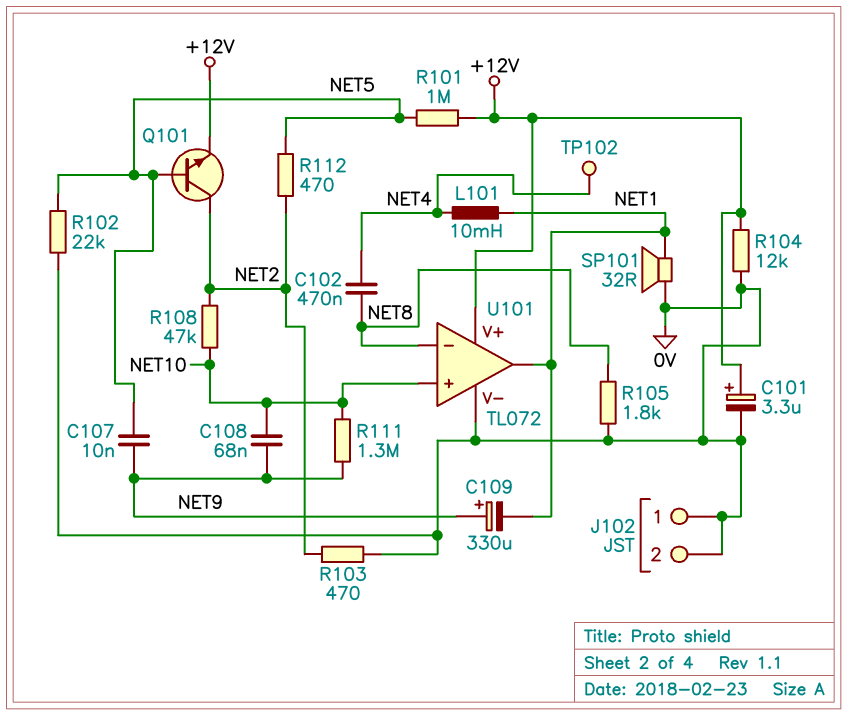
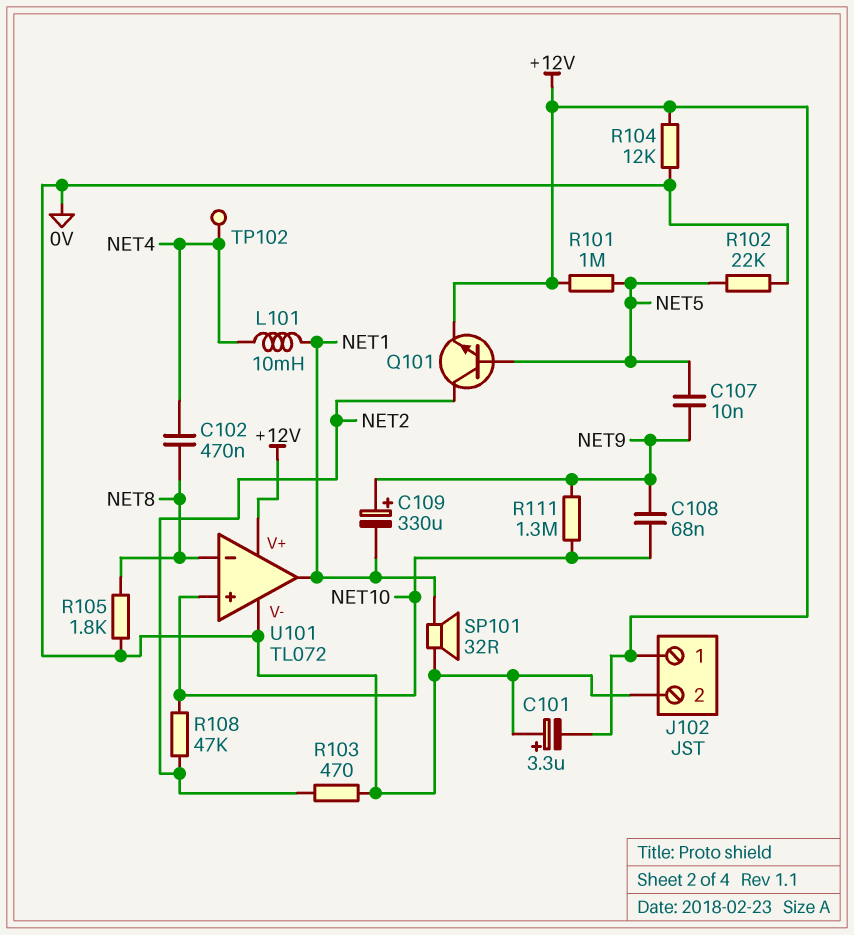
C101: 3.3uF (plus +12V, minus 0V) -> 3.3uF (plus 0V, minus +12V)
J102 pin 1: 0V -> +12V
R112: 470 (NET2, NET5) -> none

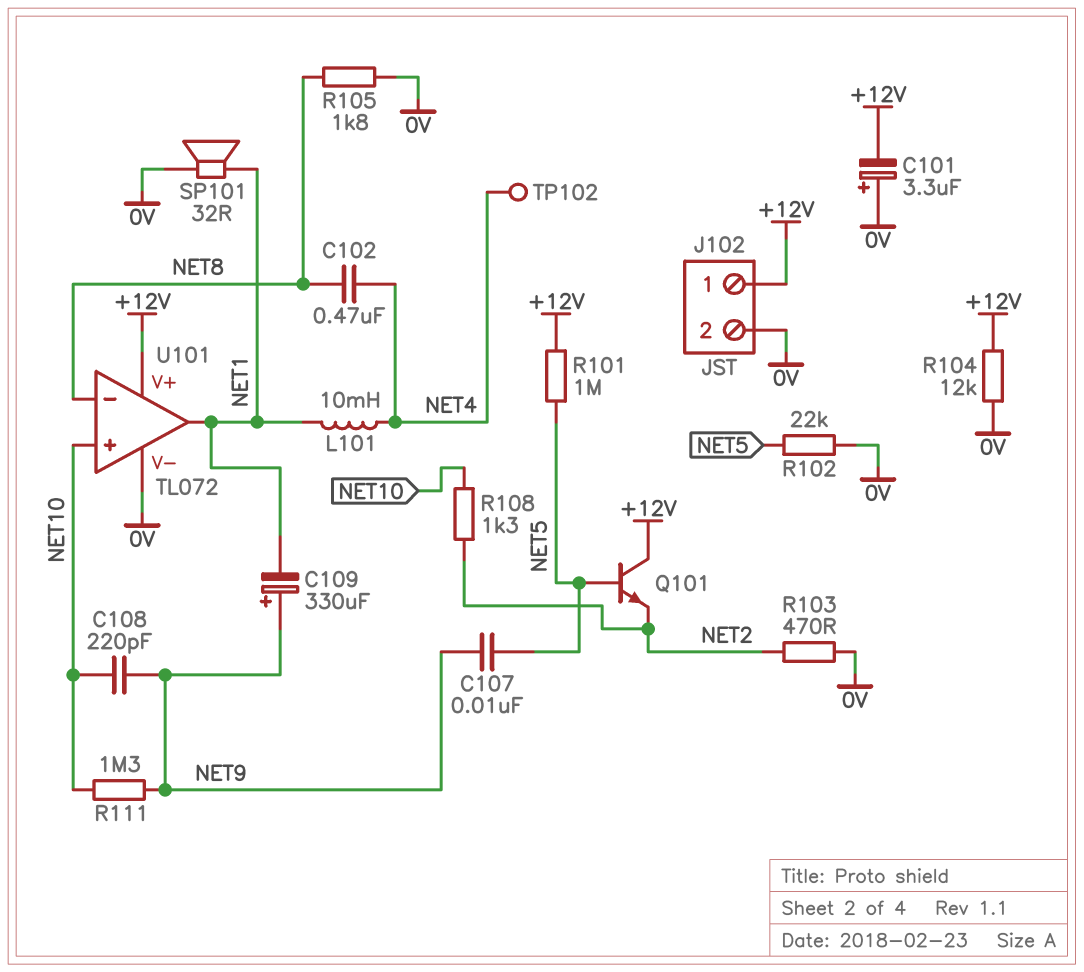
C108: 68nF (NET9, NET10) -> 220pF (NET9, NET10)
Q101: NPN (B NET5, C NET2, E +12V) -> NPN (B NET5, C +12V, E NET2)
R108: 47k (NET2, NET10) -> 1.3k (NET2, NET10)

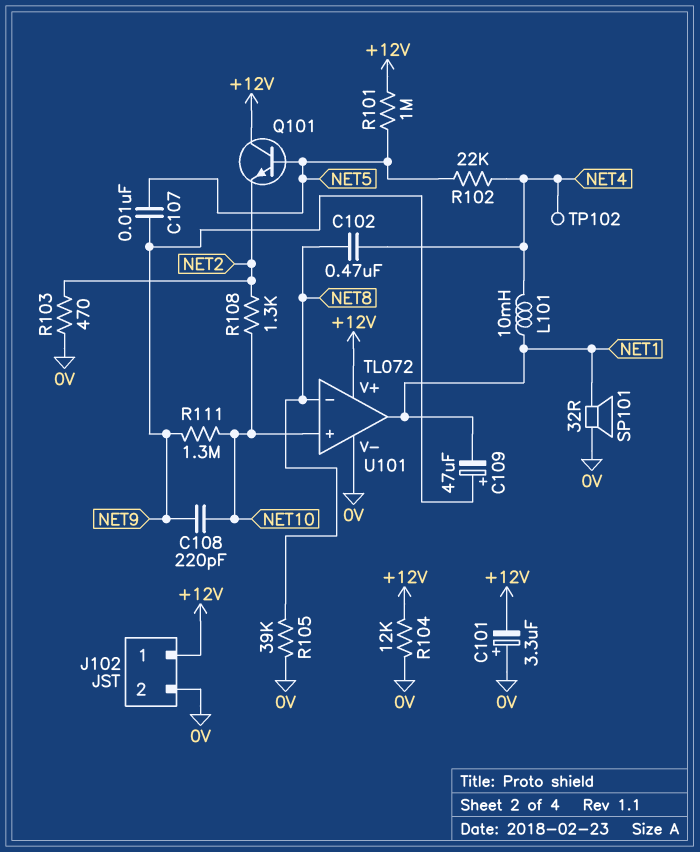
C109: 330uF (plus NET9, minus NET1) -> 47uF (plus NET9, minus NET1)
R102: 22k (0V, NET5) -> 22k (NET4, NET5)
R105: 1.8k (0V, NET8) -> 39k (0V, NET8)

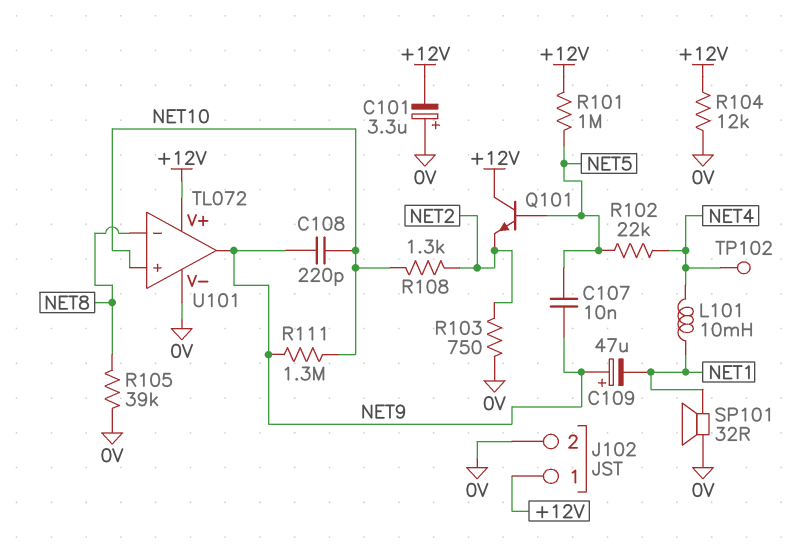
C102: 470nF (NET4, NET8) -> none
R103: 470 (0V, NET2) -> 750 (0V, NET2)
U101 pin out: NET1 -> NET9

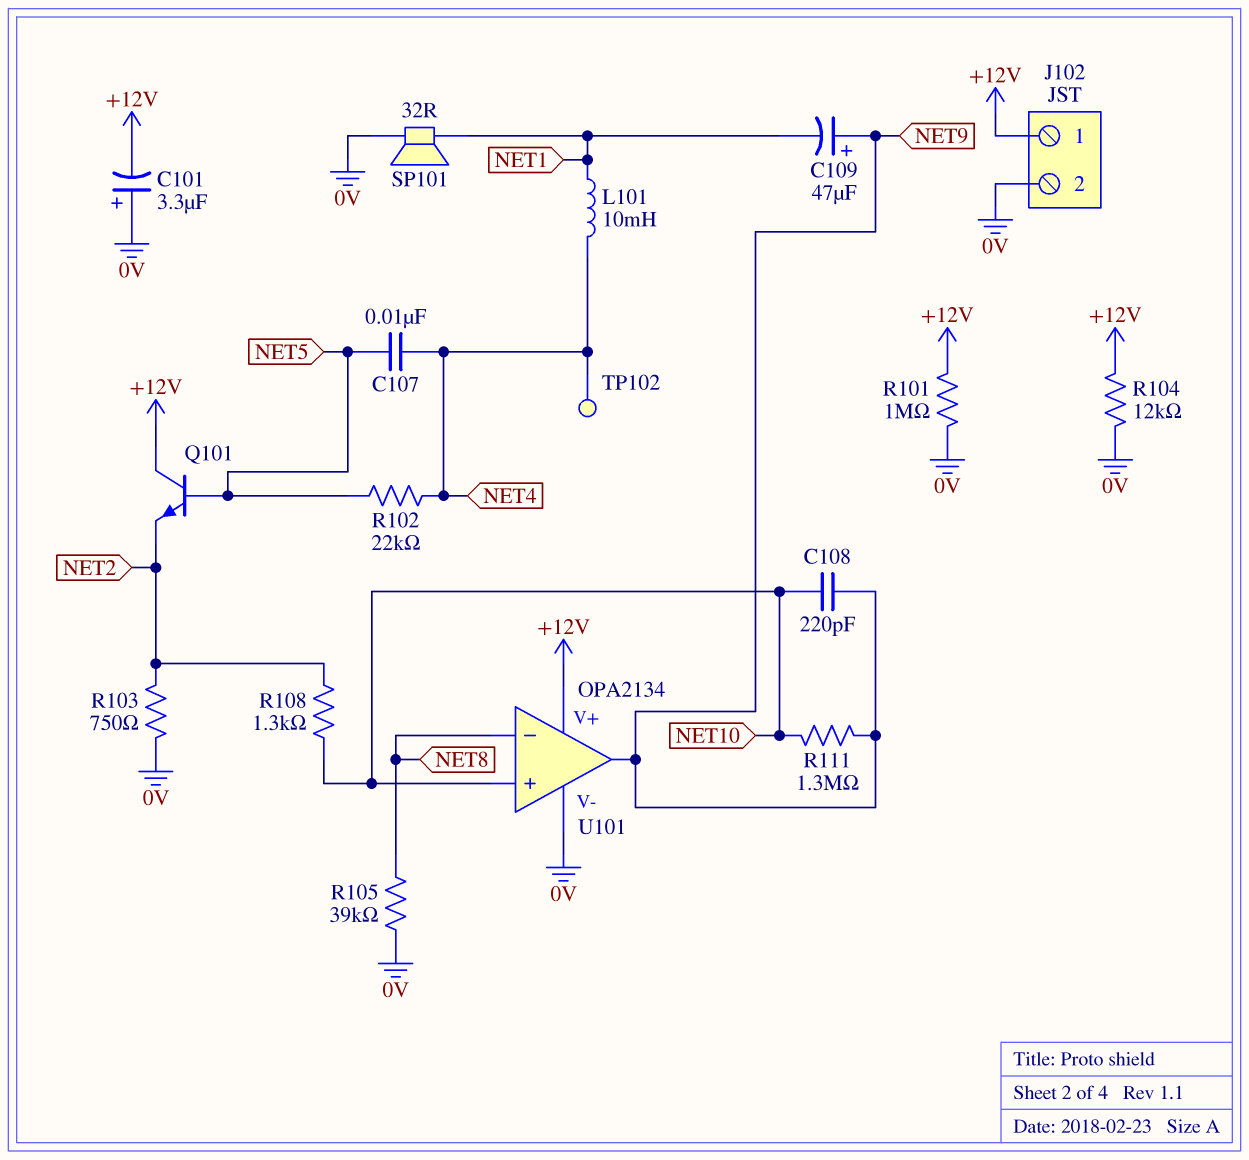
C107: 10nF (NET5, NET9) -> 10nF (NET4, NET5)
R101: 1M (+12V, NET5) -> 1M (+12V, 0V)
U101: TL072 -> OPA2134

